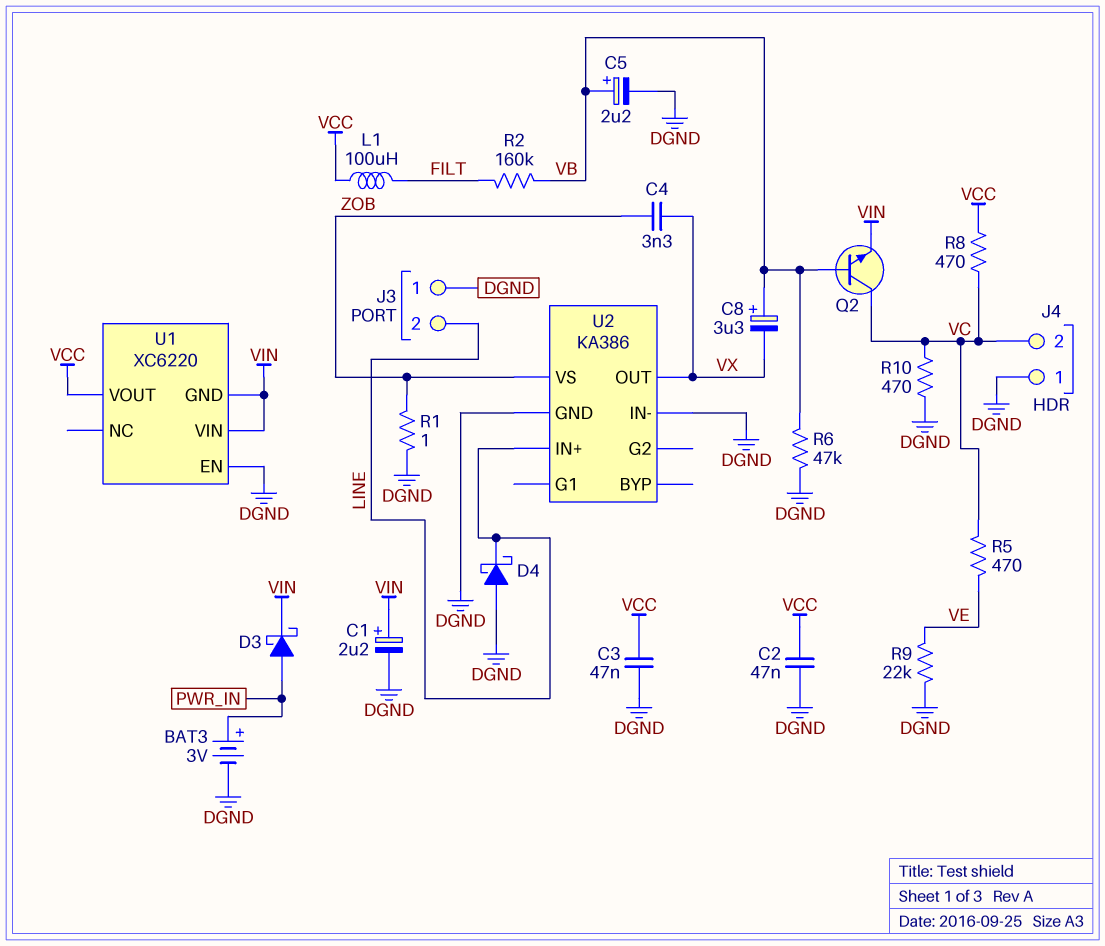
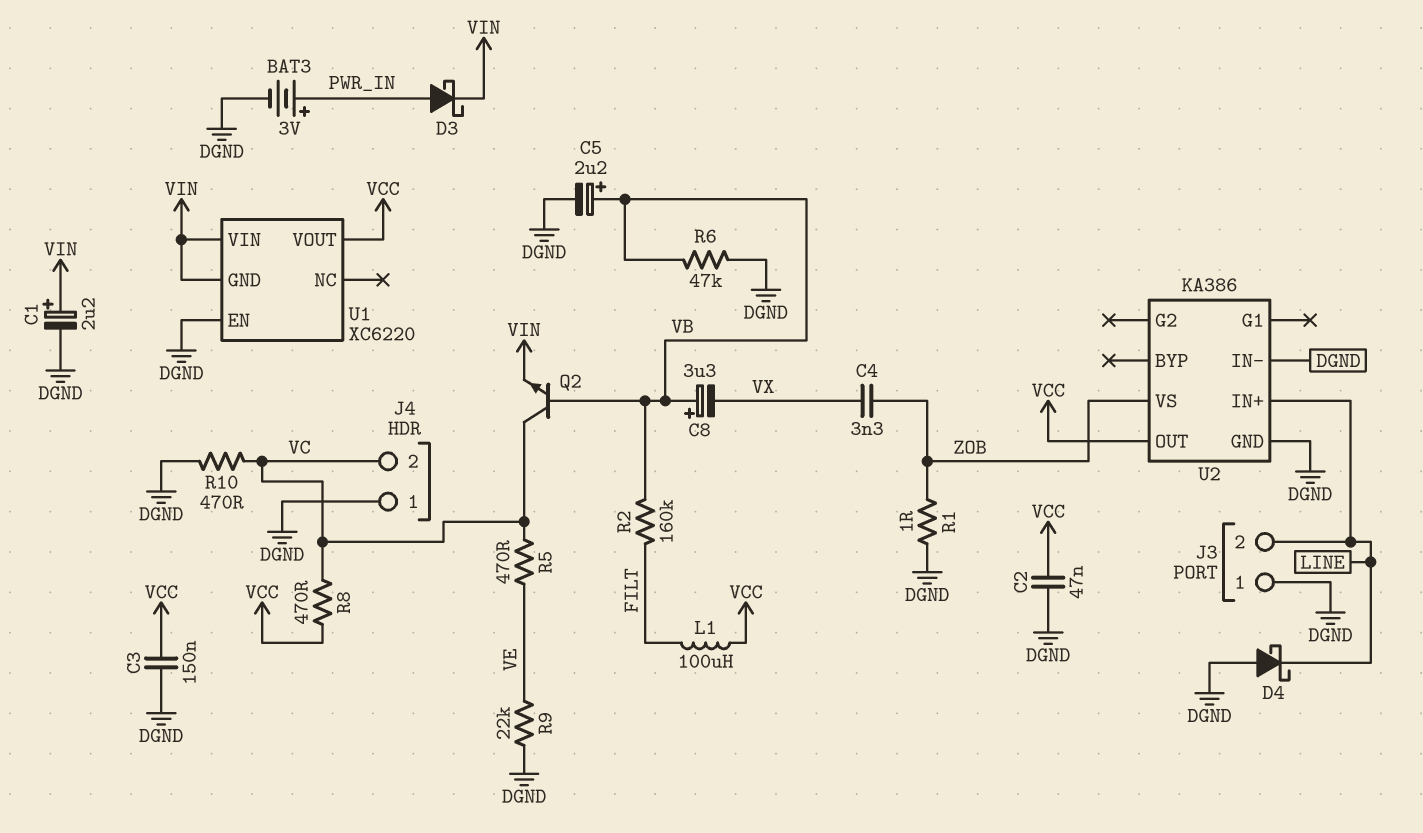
C3: 47nF (DGND, VCC) -> 150nF (DGND, VCC)
U2 pin OUT: VX -> VCC

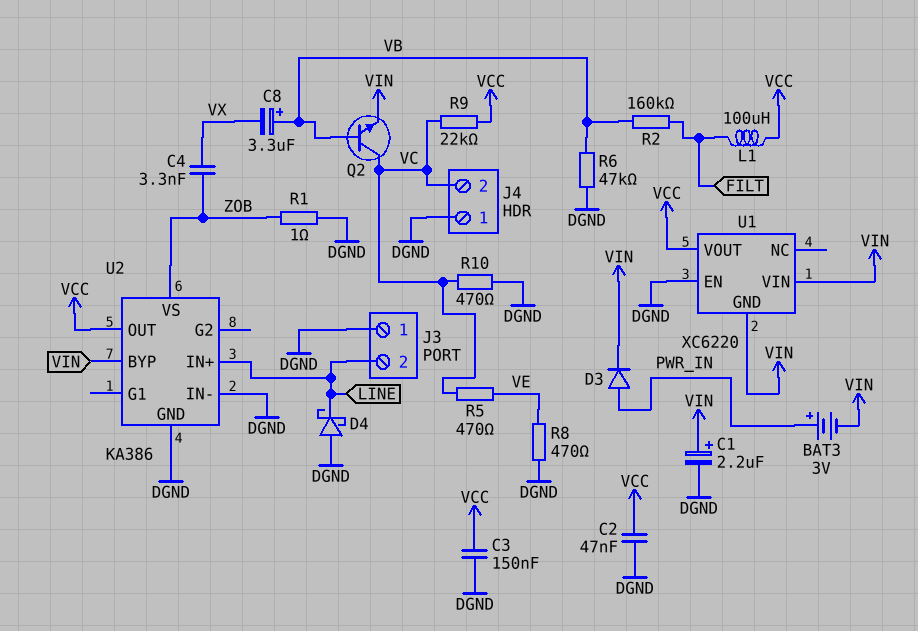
BAT3: 3V (plus PWR_IN, minus DGND) -> 3V (plus PWR_IN, minus VIN)
C5: 2.2uF (plus VB, minus DGND) -> none
D3: schottky (A PWR_IN, K VIN) -> diode (A PWR_IN, K VIN)
R8: 470 (VC, VCC) -> 470 (DGND, VE)
R9: 22k (DGND, VE) -> 22k (VC, VCC)
U2 pin BYP: none -> VIN

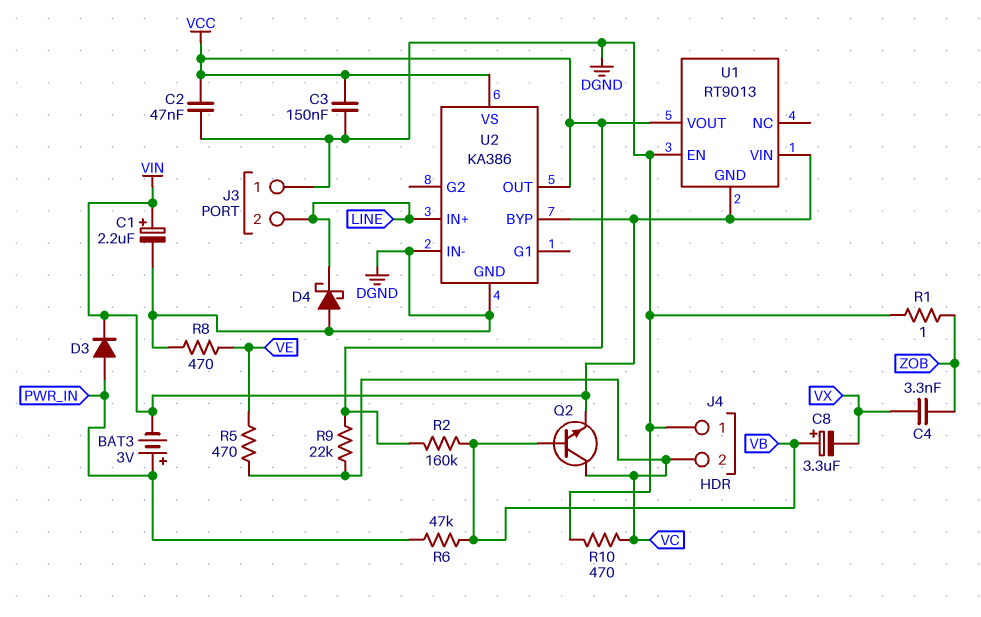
L1: 100uH (FILT, VCC) -> none
R2: 160k (FILT, VB) -> 160k (VB, VCC)
R6: 47k (DGND, VB) -> 47k (PWR_IN, VB)
U1: XC6220 -> RT9013
U2 pin VS: ZOB -> VCC

